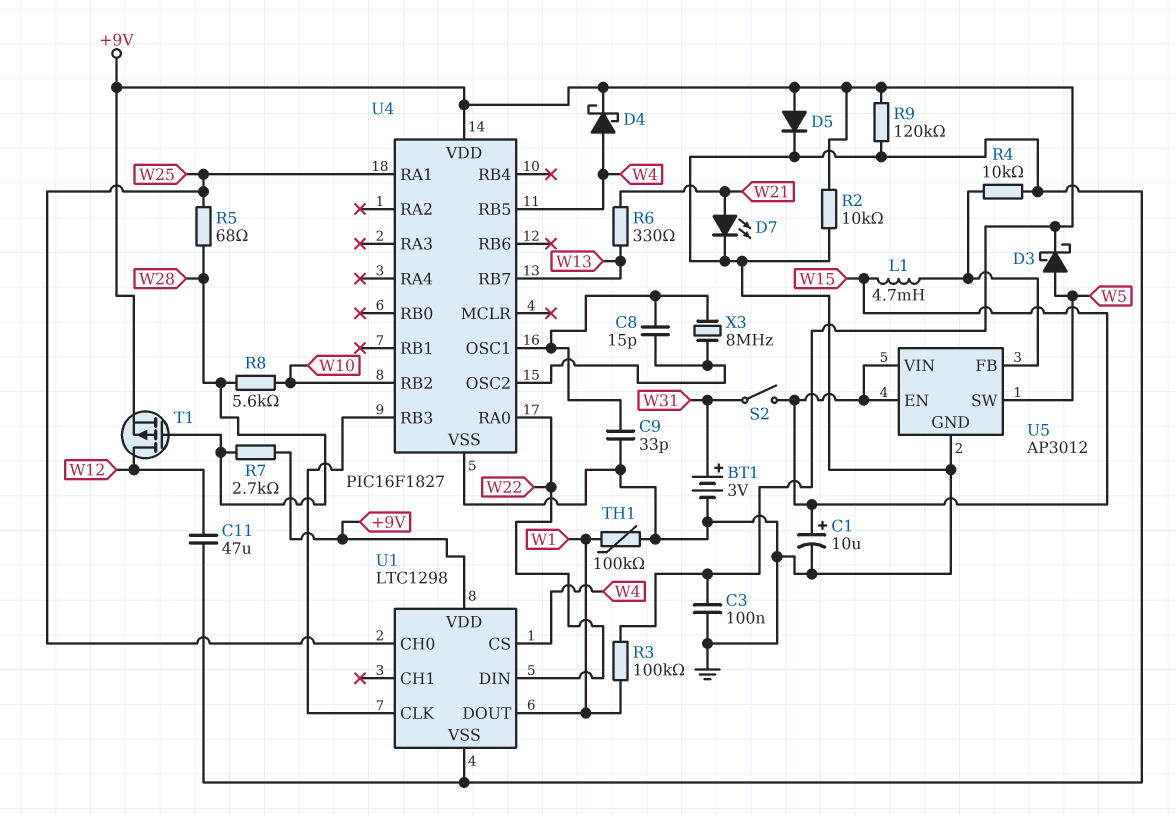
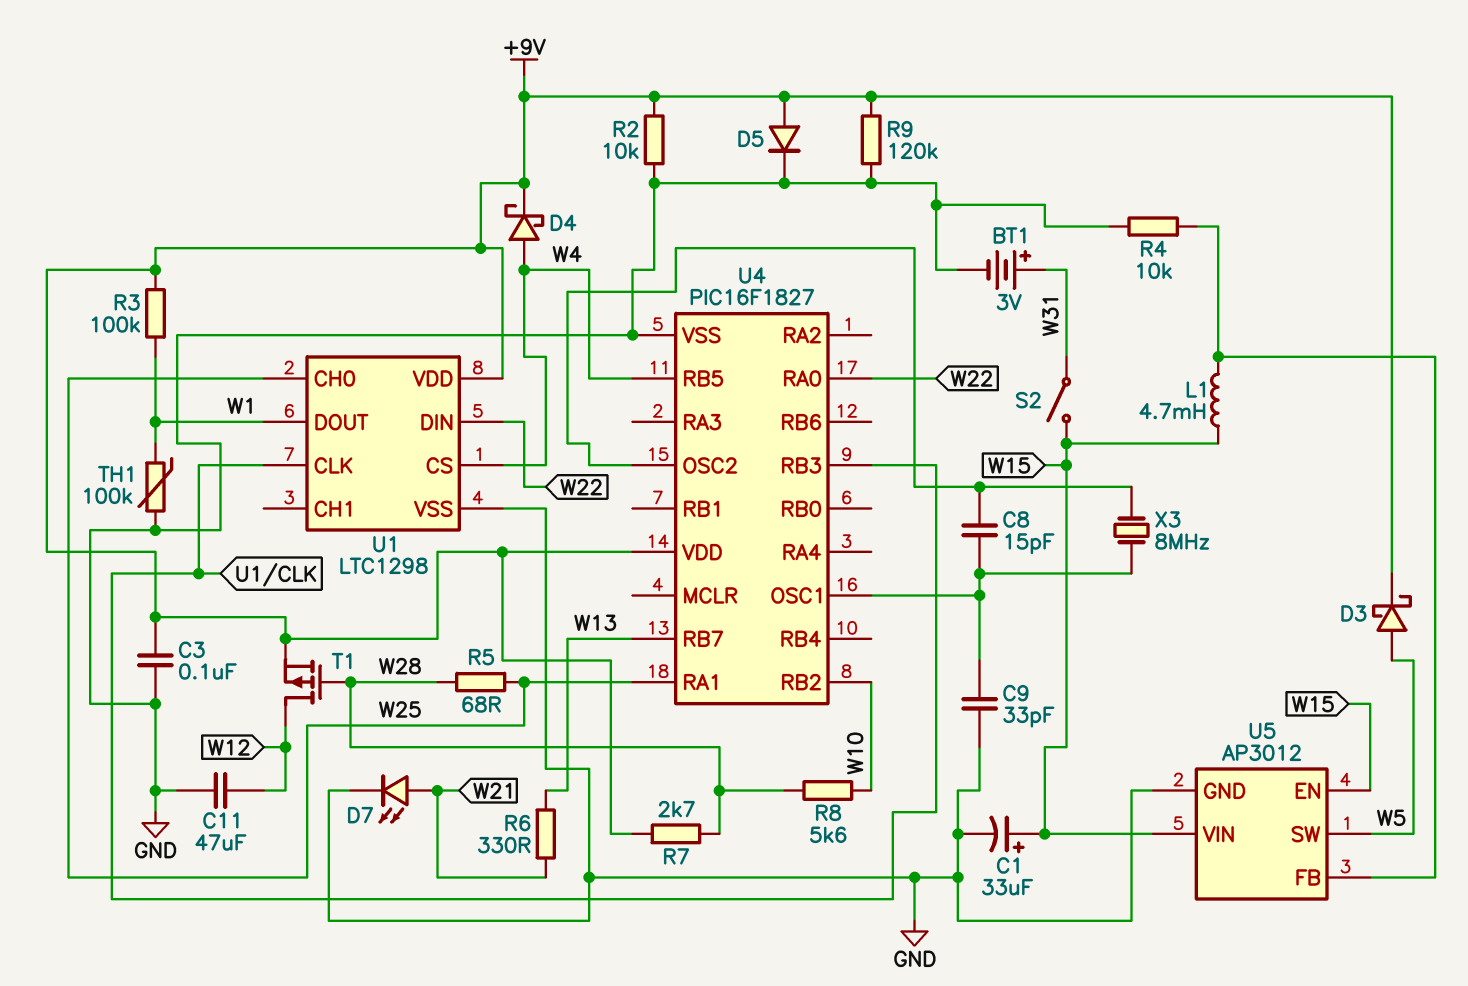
C1: 10uF (plus W15, minus GND) -> 33uF (plus W15, minus GND)

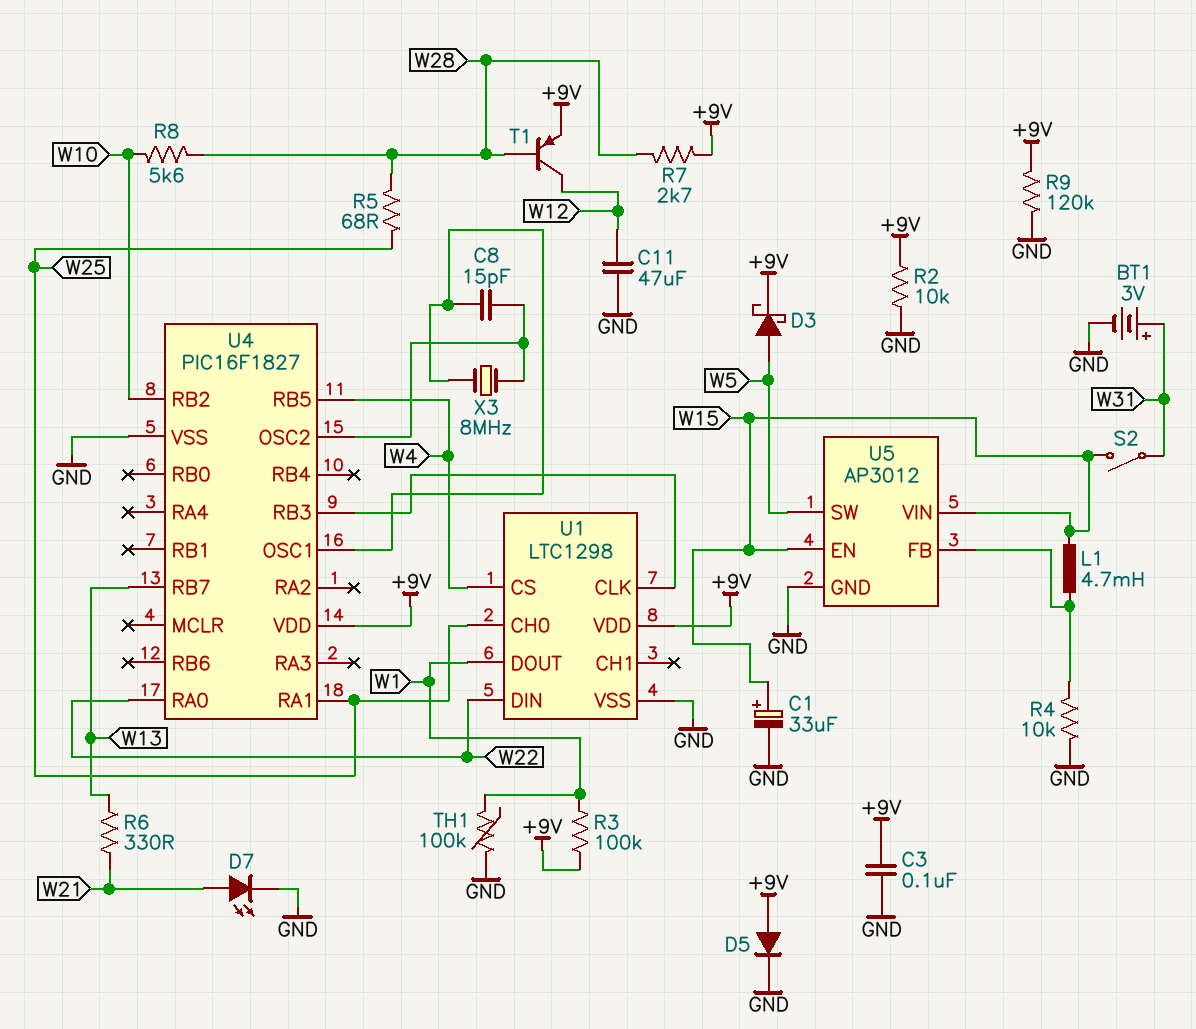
C9: 33pF (GND, U4/OSC1) -> none
D4: schottky (A W4, K +9V) -> none
T1: PMOS (G W28, D W12, S +9V) -> PNP (B W28, C W12, E +9V)

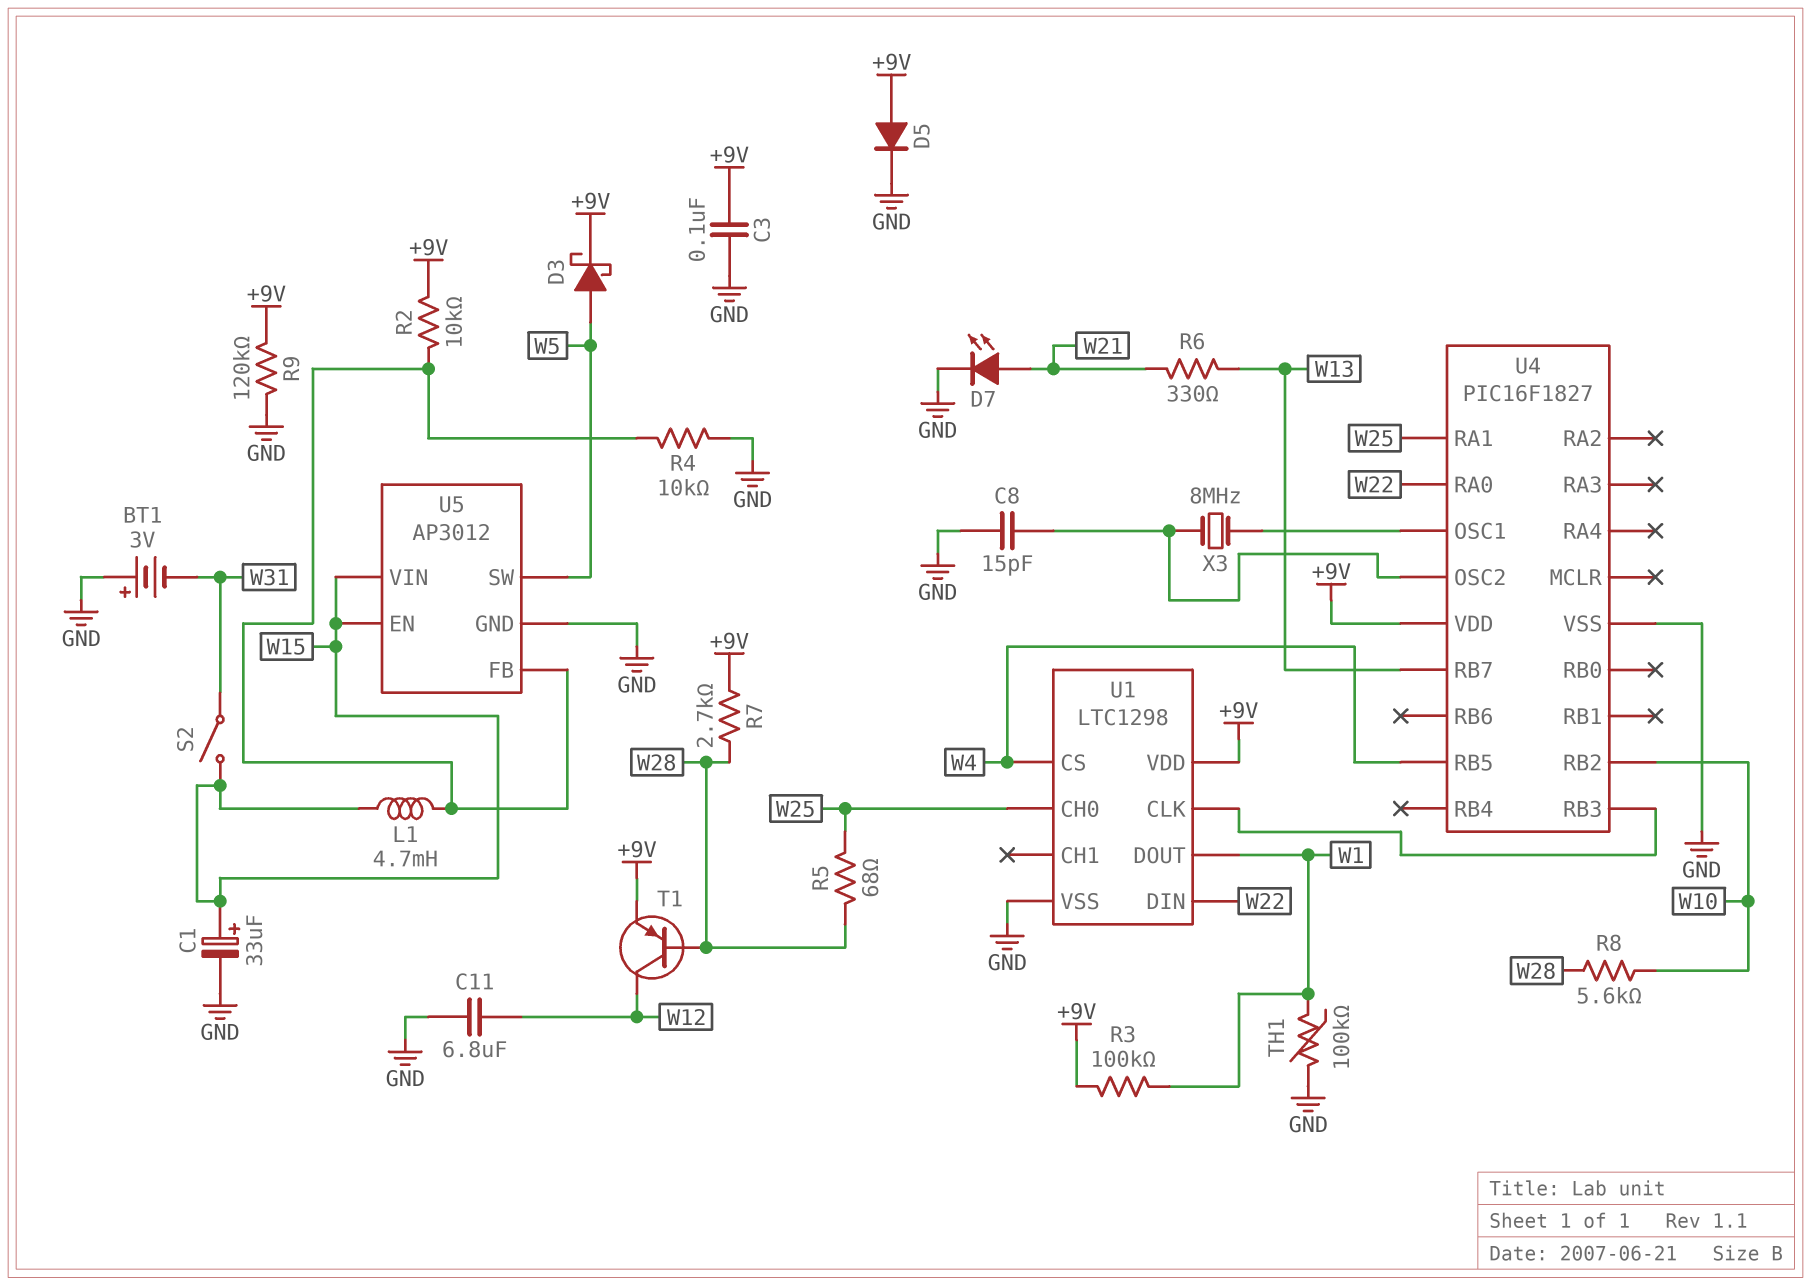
BT1: 3V (plus W31, minus GND) -> 3V (plus GND, minus W31)
C8: 15pF (U4/OSC1, U4/OSC2) -> 15pF (GND, U4/OSC2)
C11: 47uF (GND, W12) -> 6.8uF (GND, W12)
R2: 10k (+9V, GND) -> 10k (+9V, U5/FB)

